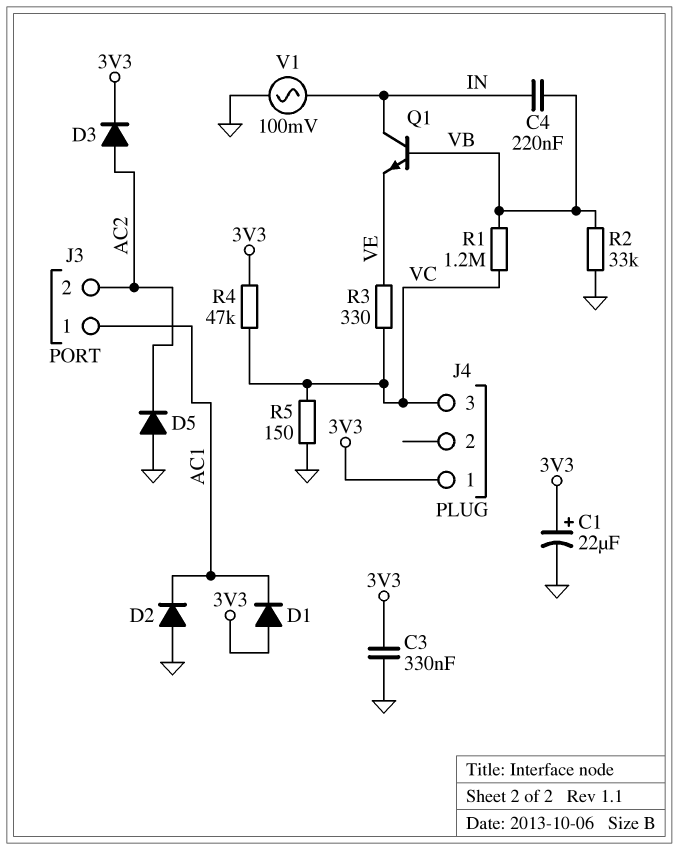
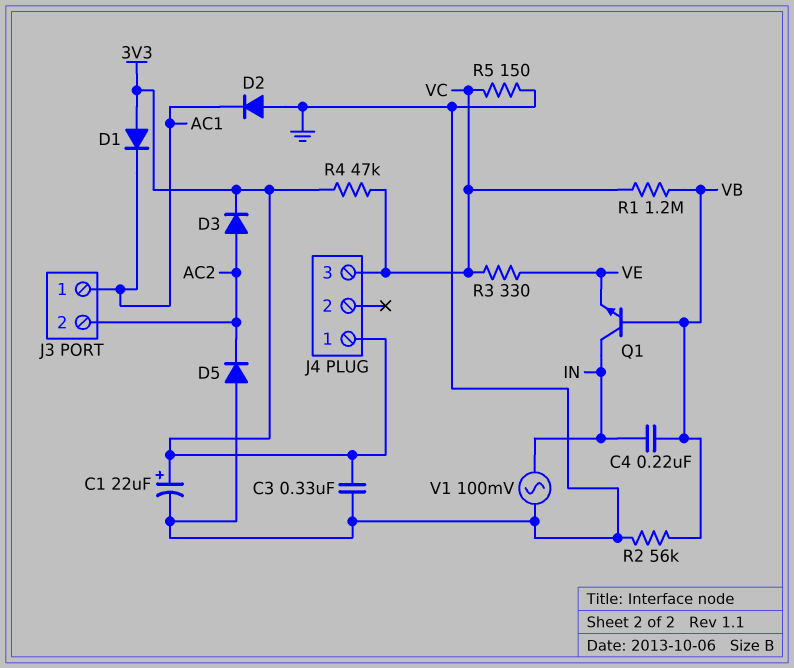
R2: 33k (GND, VB) -> 56k (GND, VB)

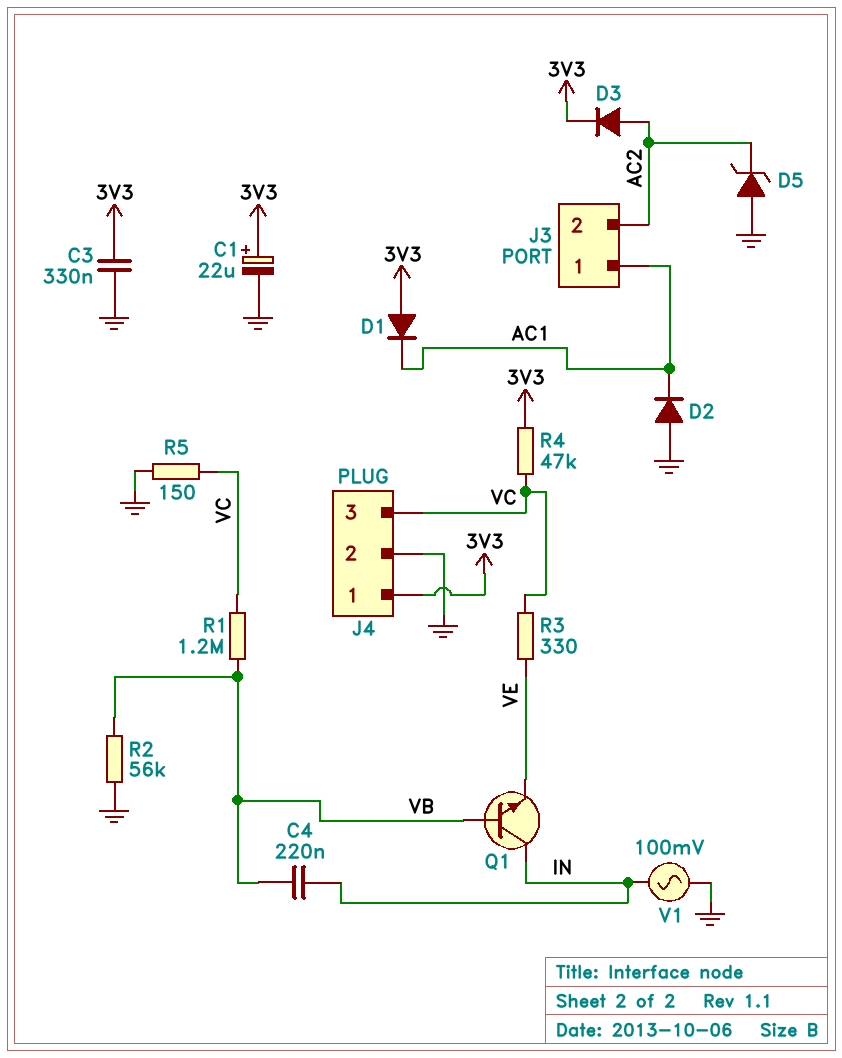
D5: diode (A GND, K AC2) -> zener (A GND, K AC2)
J4 pin 2: none -> GND

